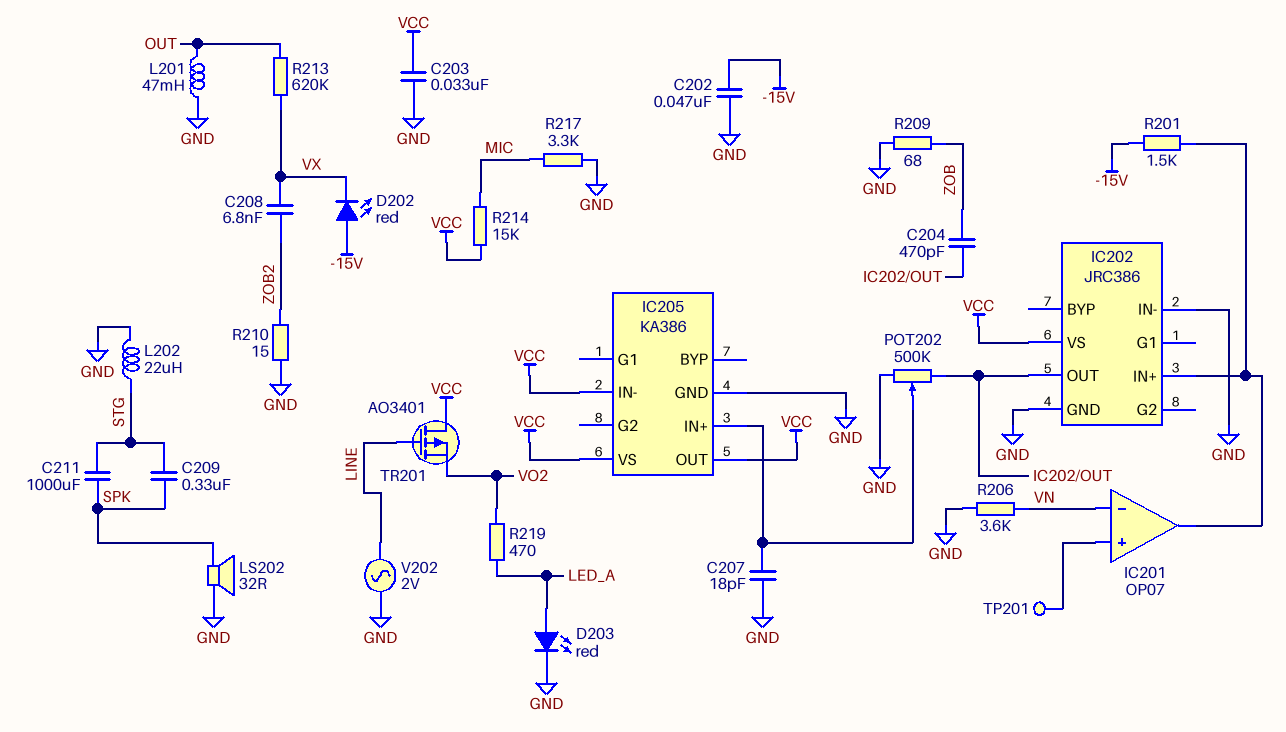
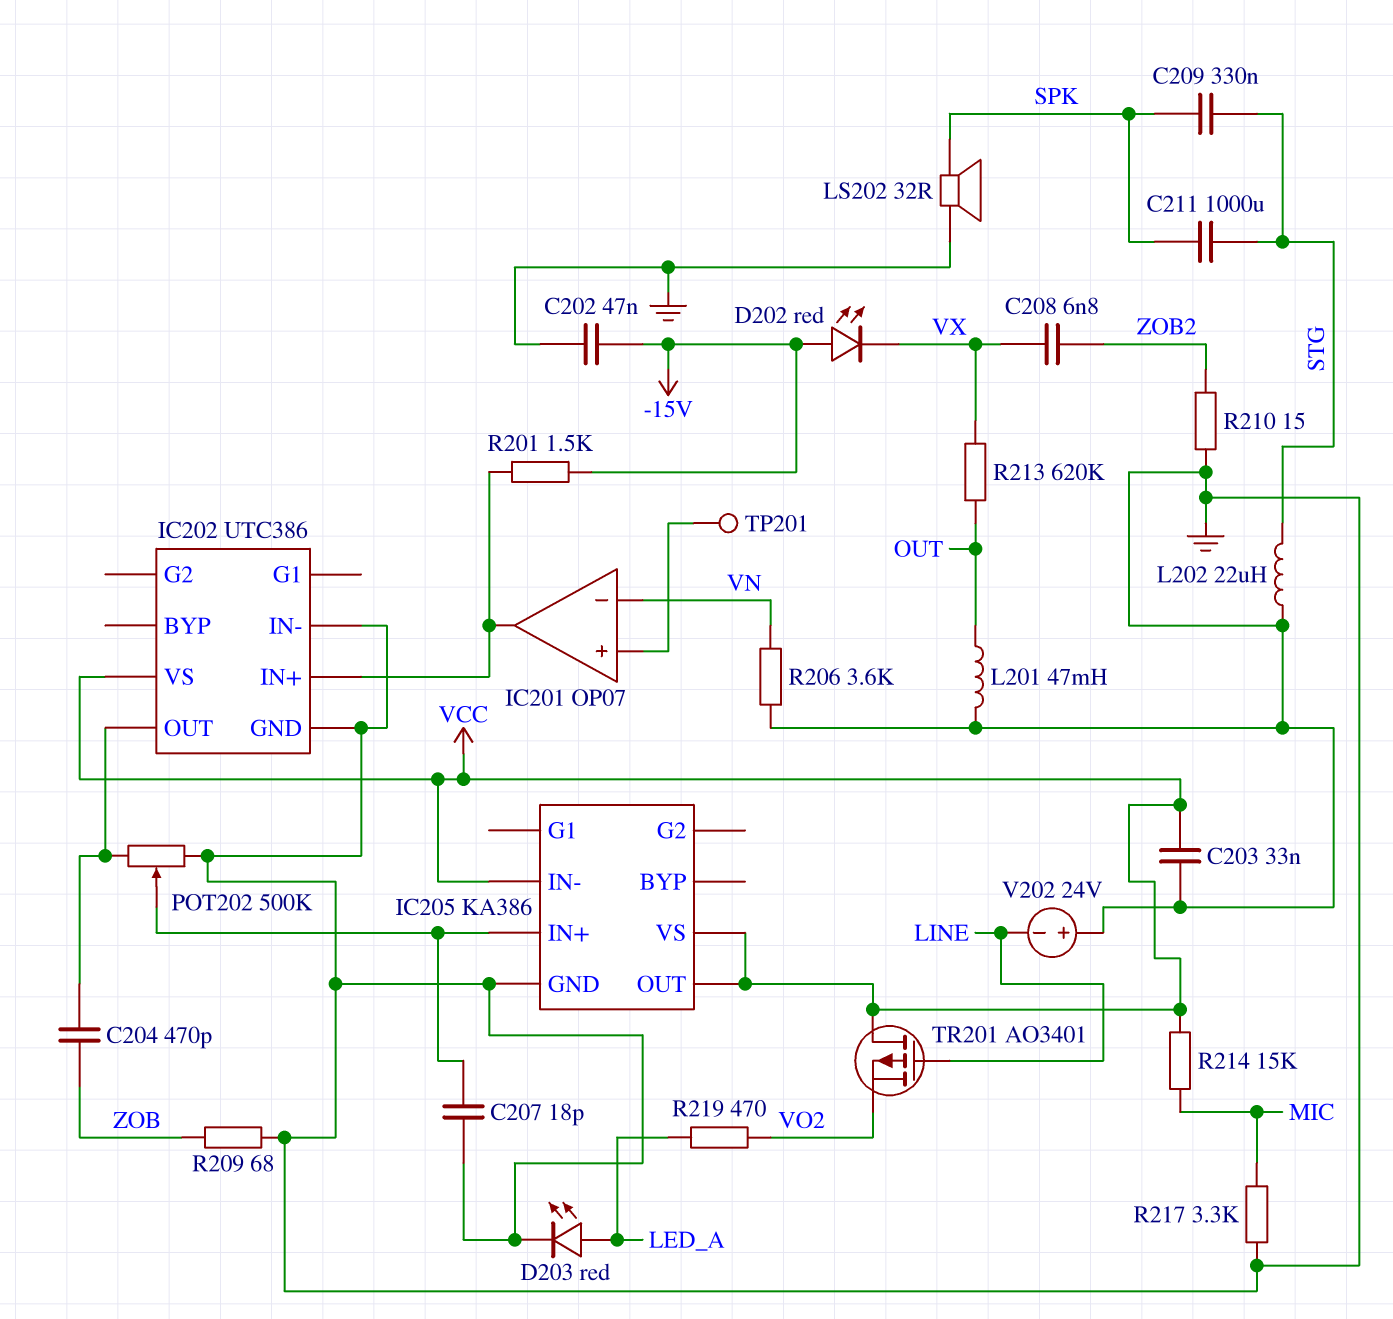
IC202: JRC386 -> UTC386
V202: AC 2V (GND, LINE) -> 24V (plus GND, minus LINE)

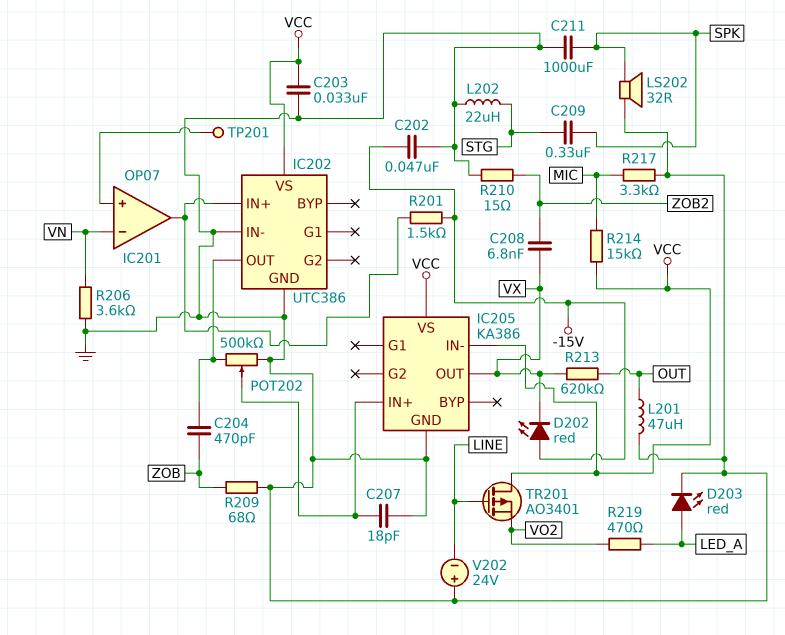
C211: 1000uF (SPK, STG) -> 1000uF (GND, SPK)
IC205 pin OUT: VCC -> VX
L201: 47mH (GND, OUT) -> 47uH (GND, OUT)

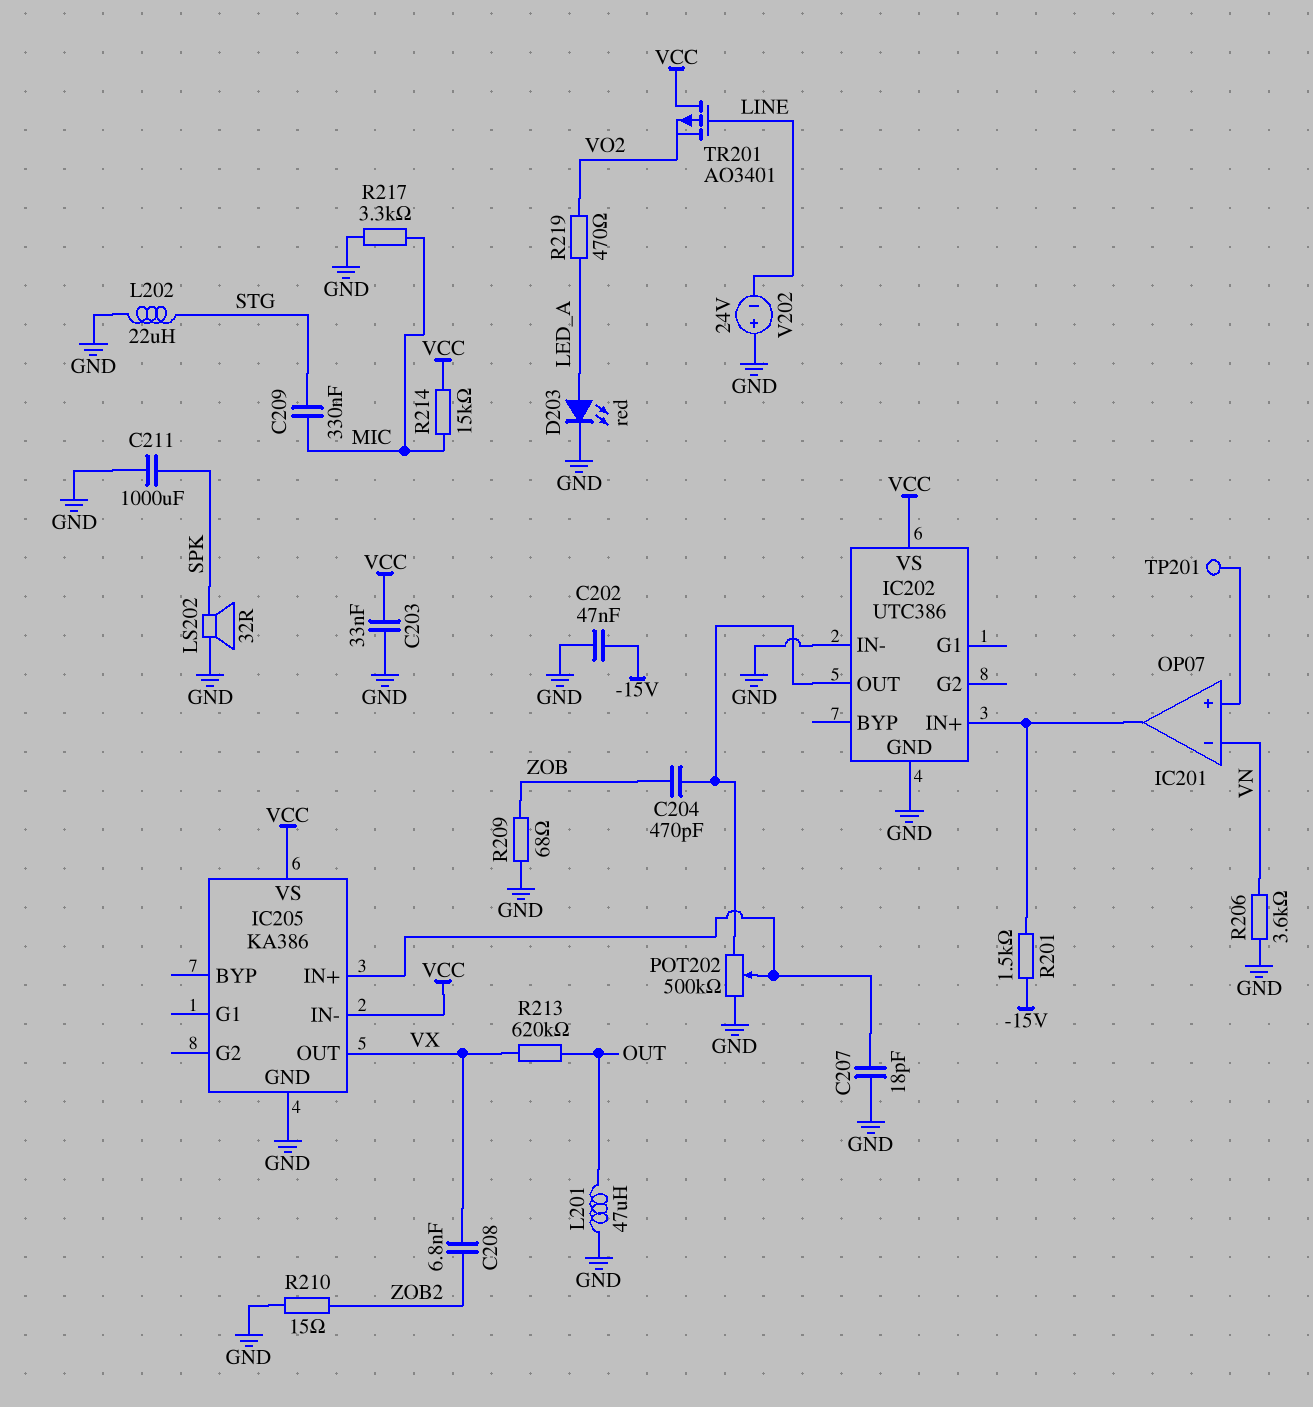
C209: 330nF (SPK, STG) -> 330nF (MIC, STG)
D202: LED red (A -15V, K VX) -> none

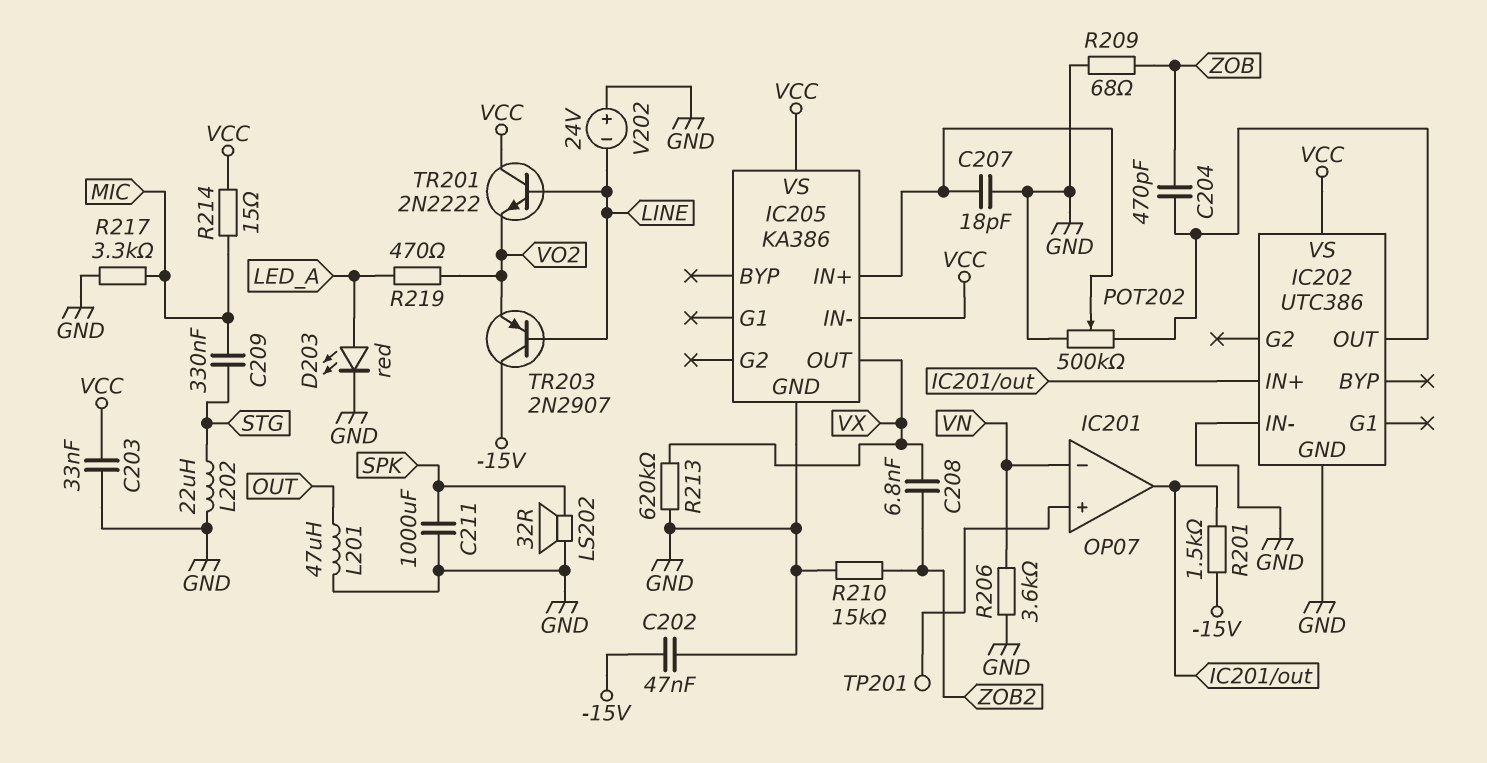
R210: 15 (GND, ZOB2) -> 15k (GND, ZOB2)
R213: 620k (OUT, VX) -> 620k (GND, VX)
R214: 15k (MIC, VCC) -> 15 (MIC, VCC)
TR201: PMOS AO3401 (G LINE, D VCC, S VO2) -> NPN 2N2222 (B LINE, C VCC, E VO2)
TR203: none -> PNP 2N2907 (B LINE, C -15V, E VO2)

